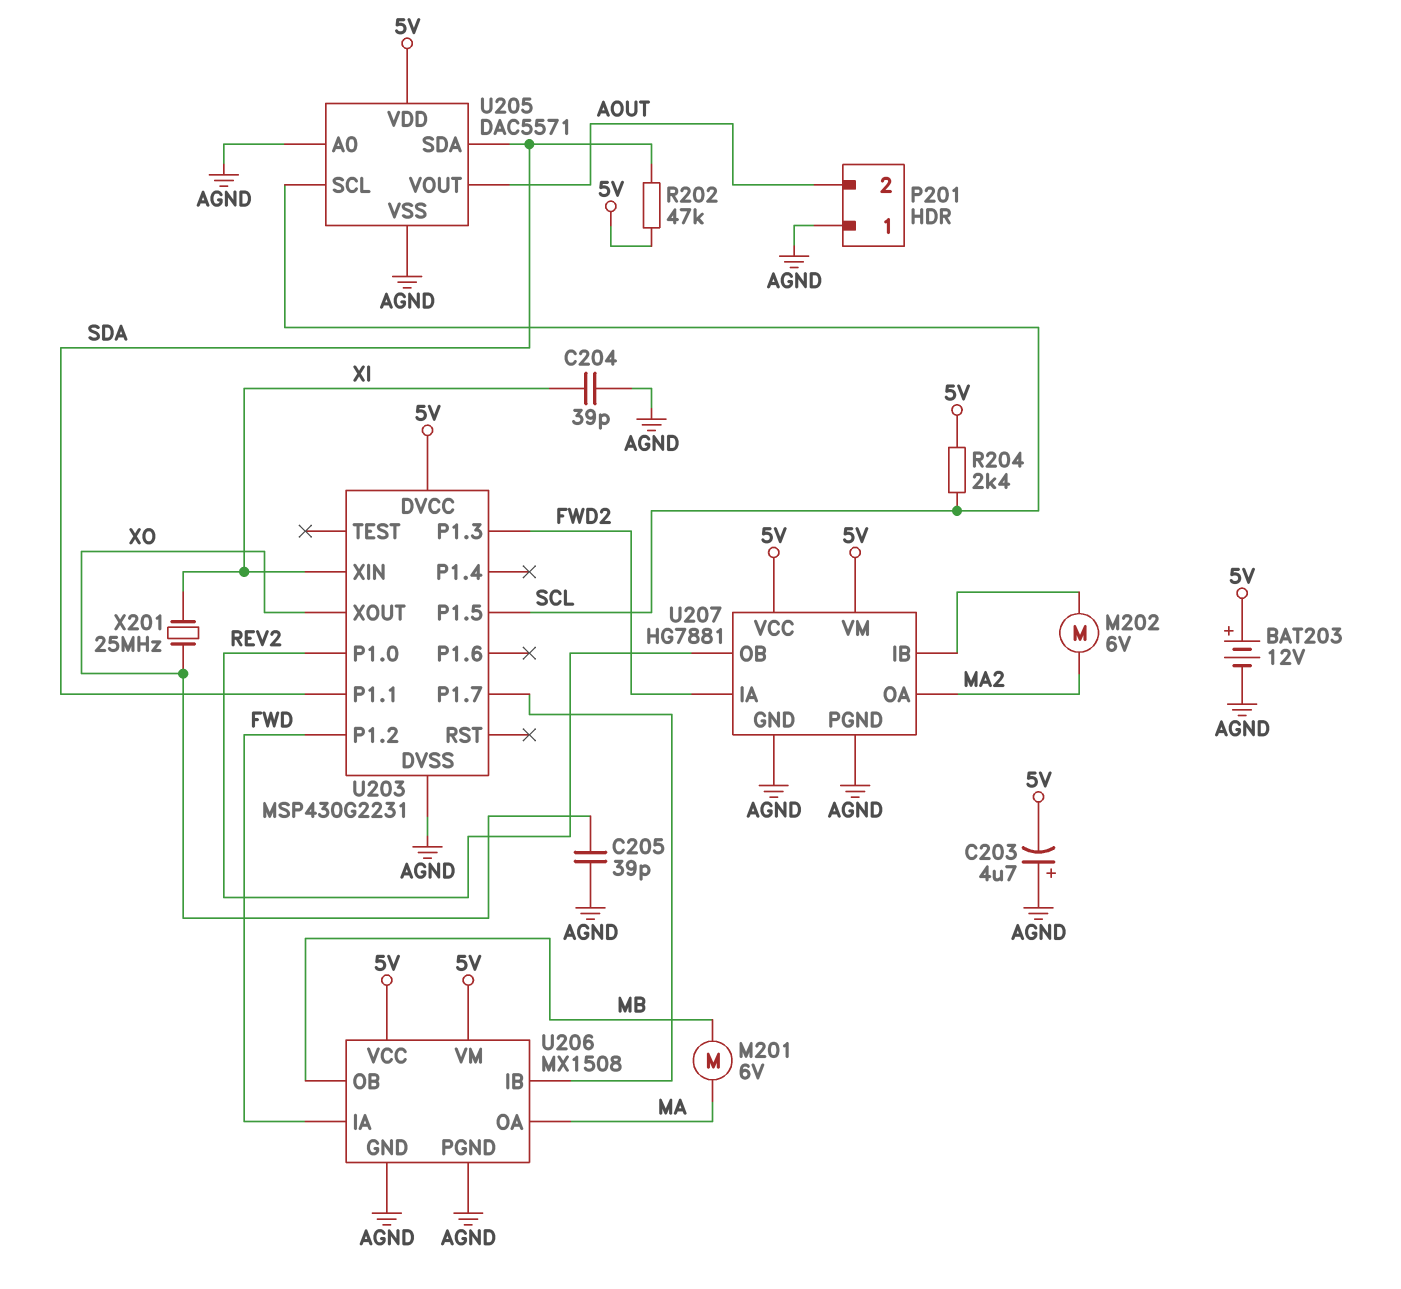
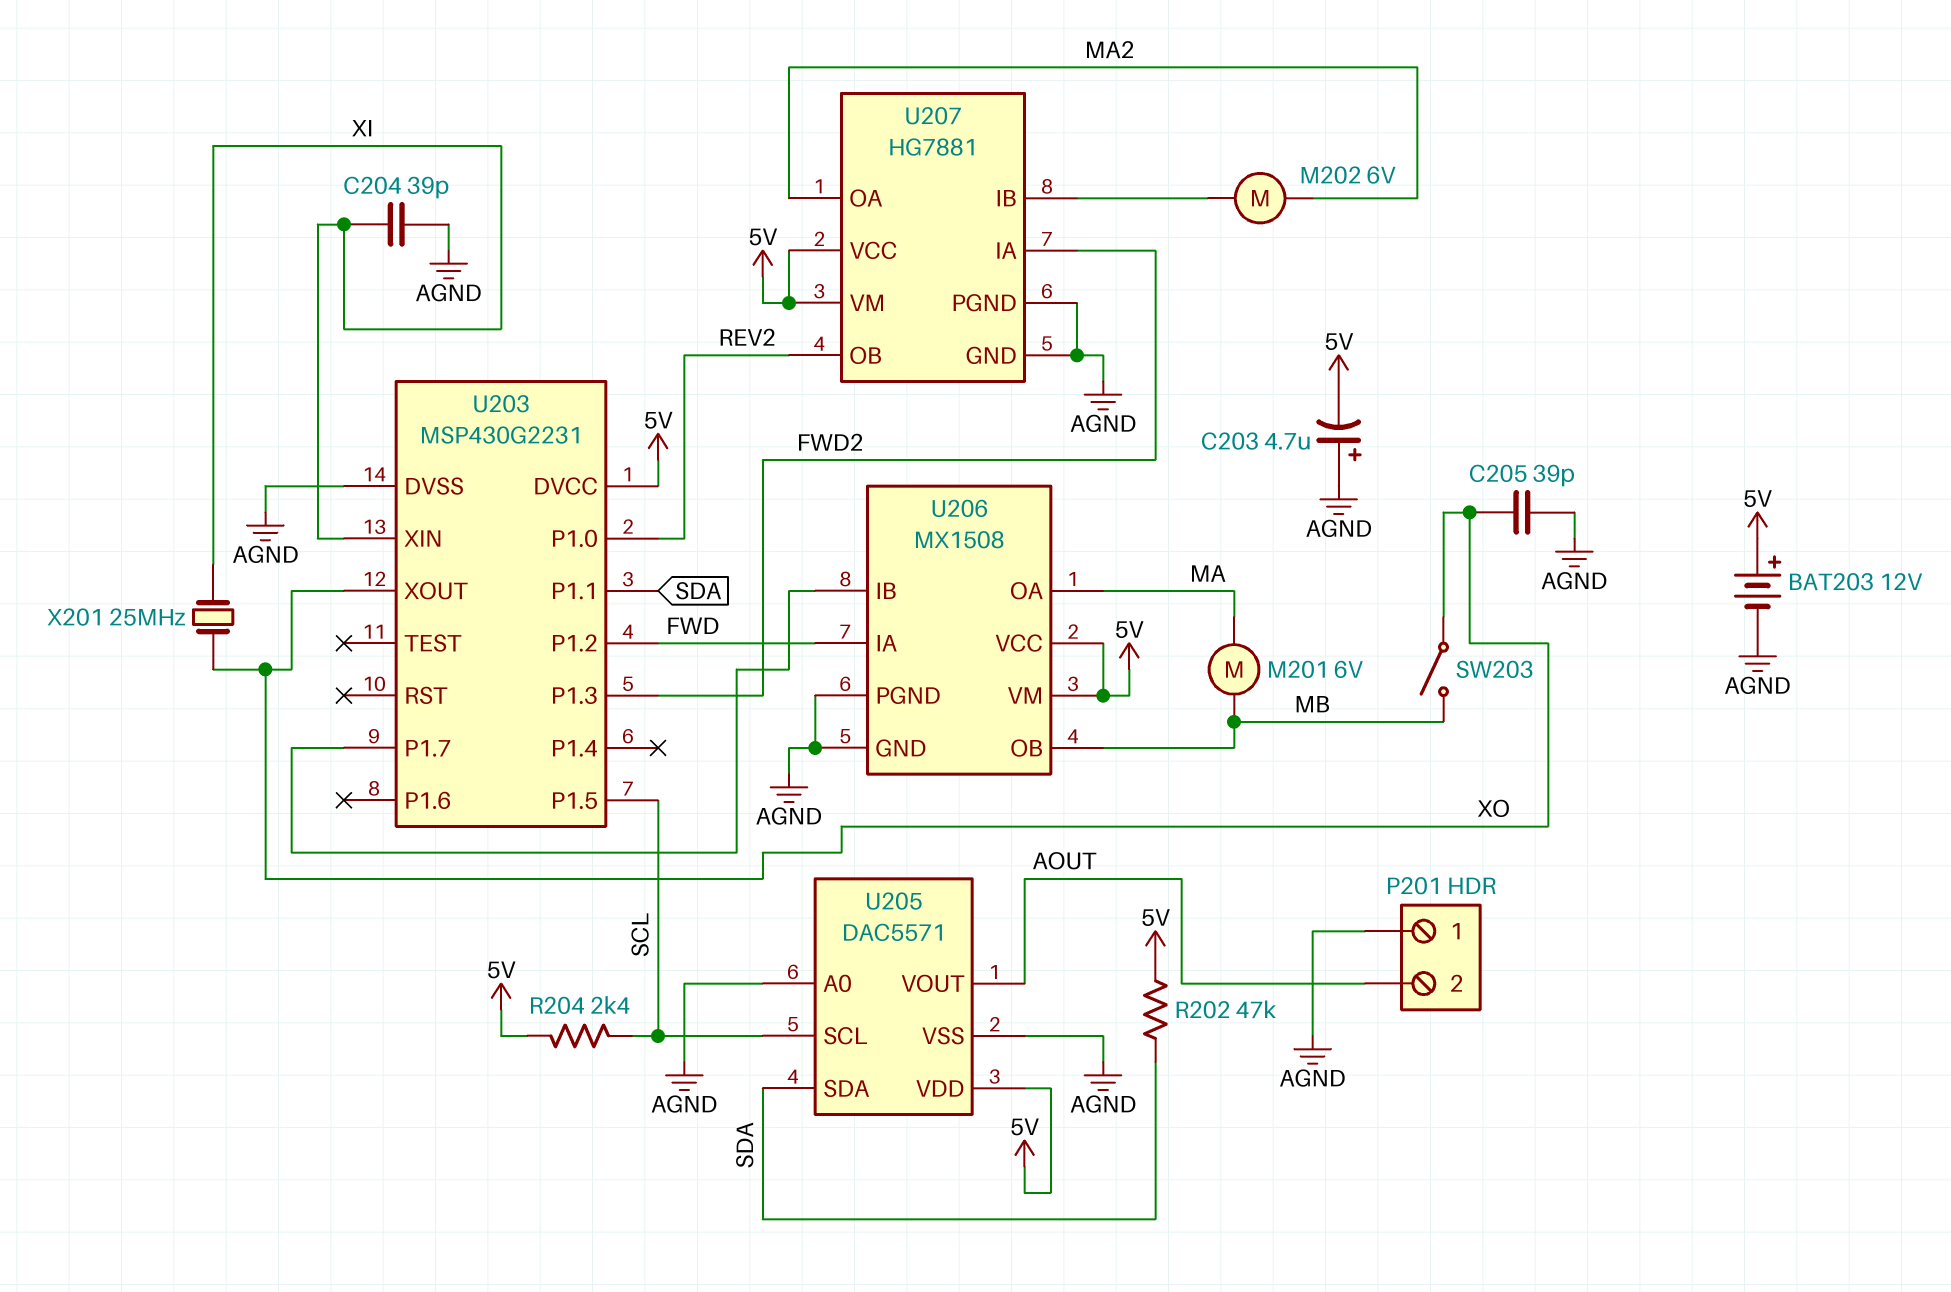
SW203: none -> switch (MB, XO)

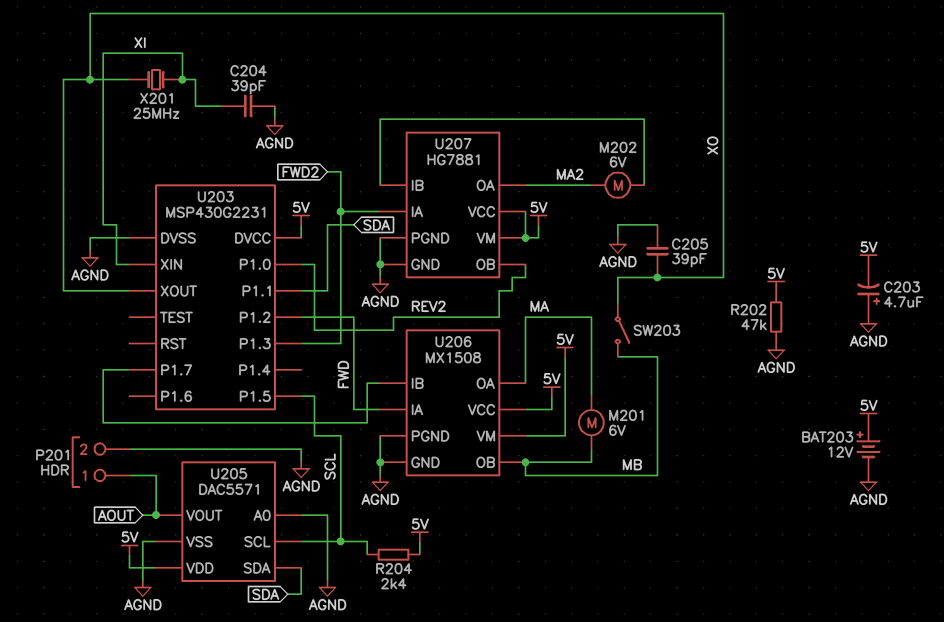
P201 pin 1: AGND -> AOUT
P201 pin 2: AOUT -> AGND
R202: 47k (5V, SDA) -> 47k (5V, AGND)

